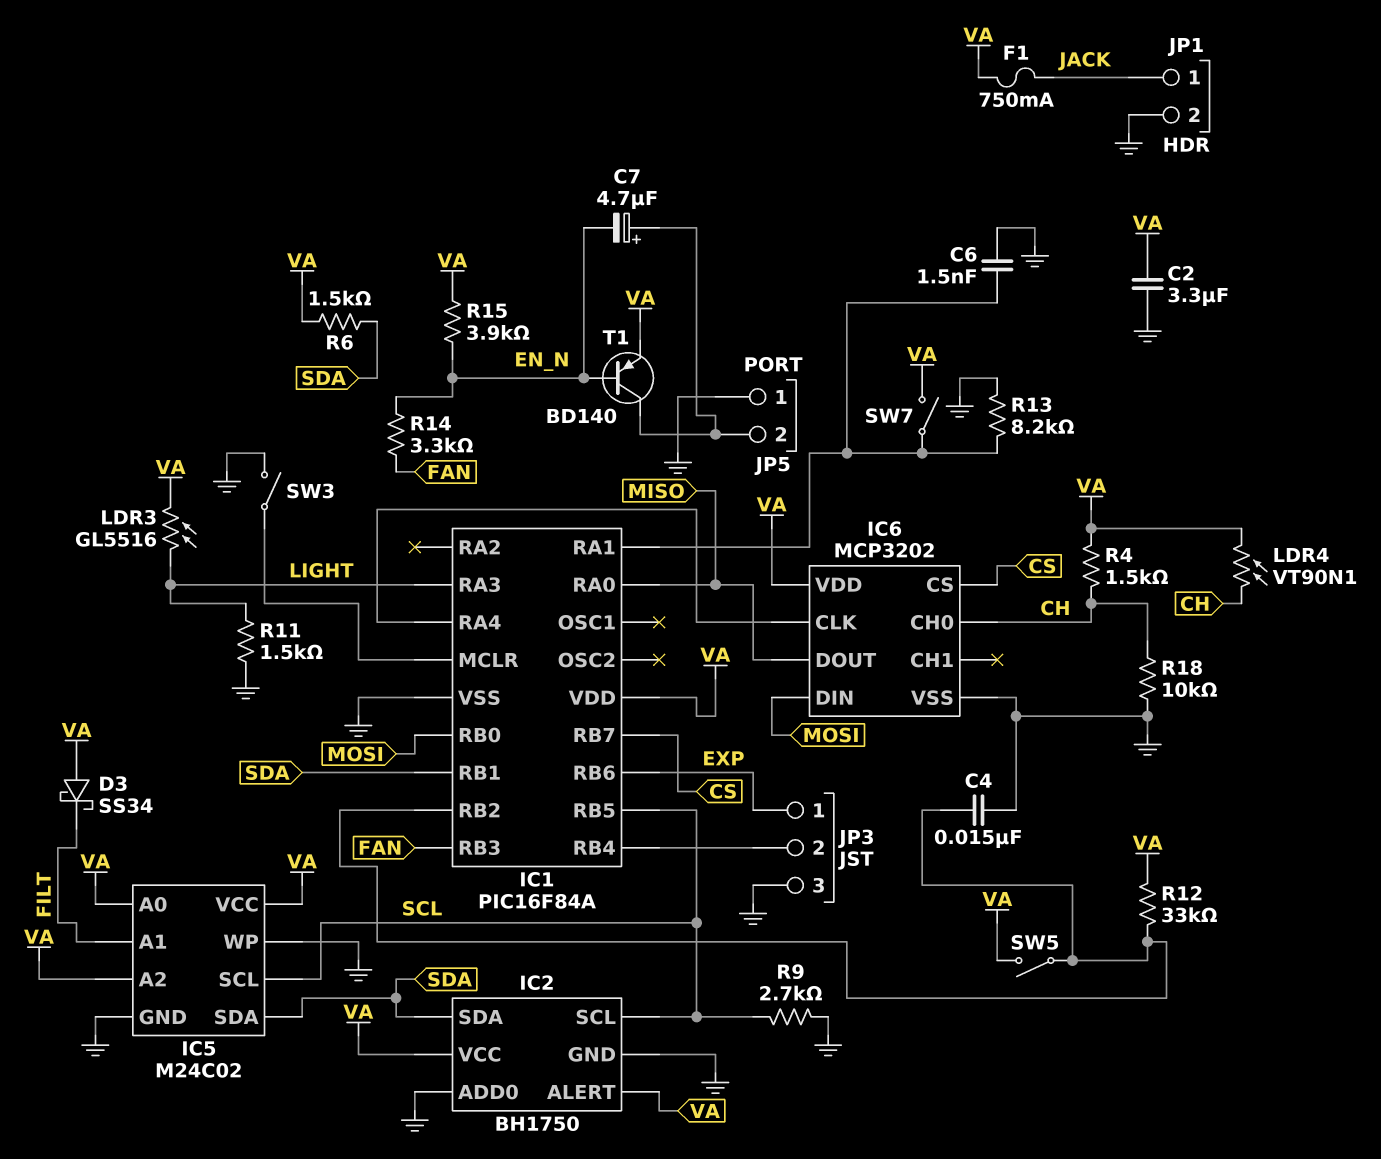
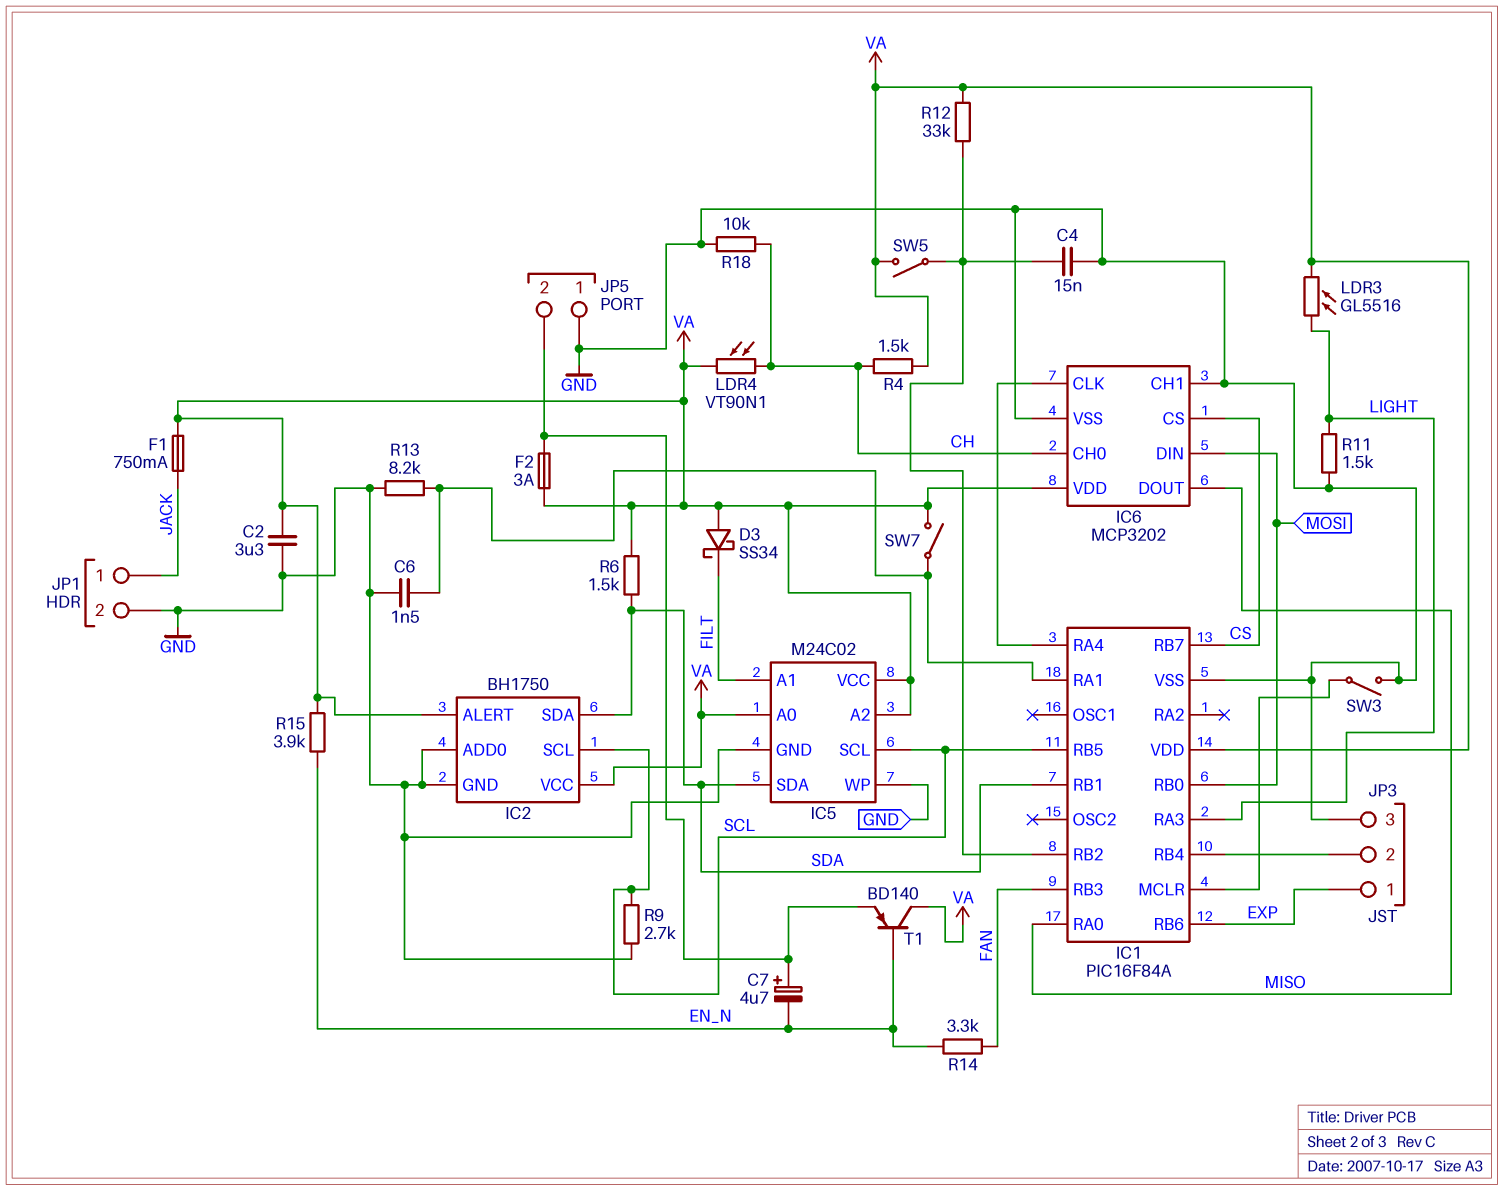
F2: none -> 3A (JP5/2, VA)
IC6 pin CH1: none -> GND
T1: PNP BD140 (B EN_N, C JP5/2, E VA) -> PNP BD140 (B EN_N, C VA, E JP5/2)

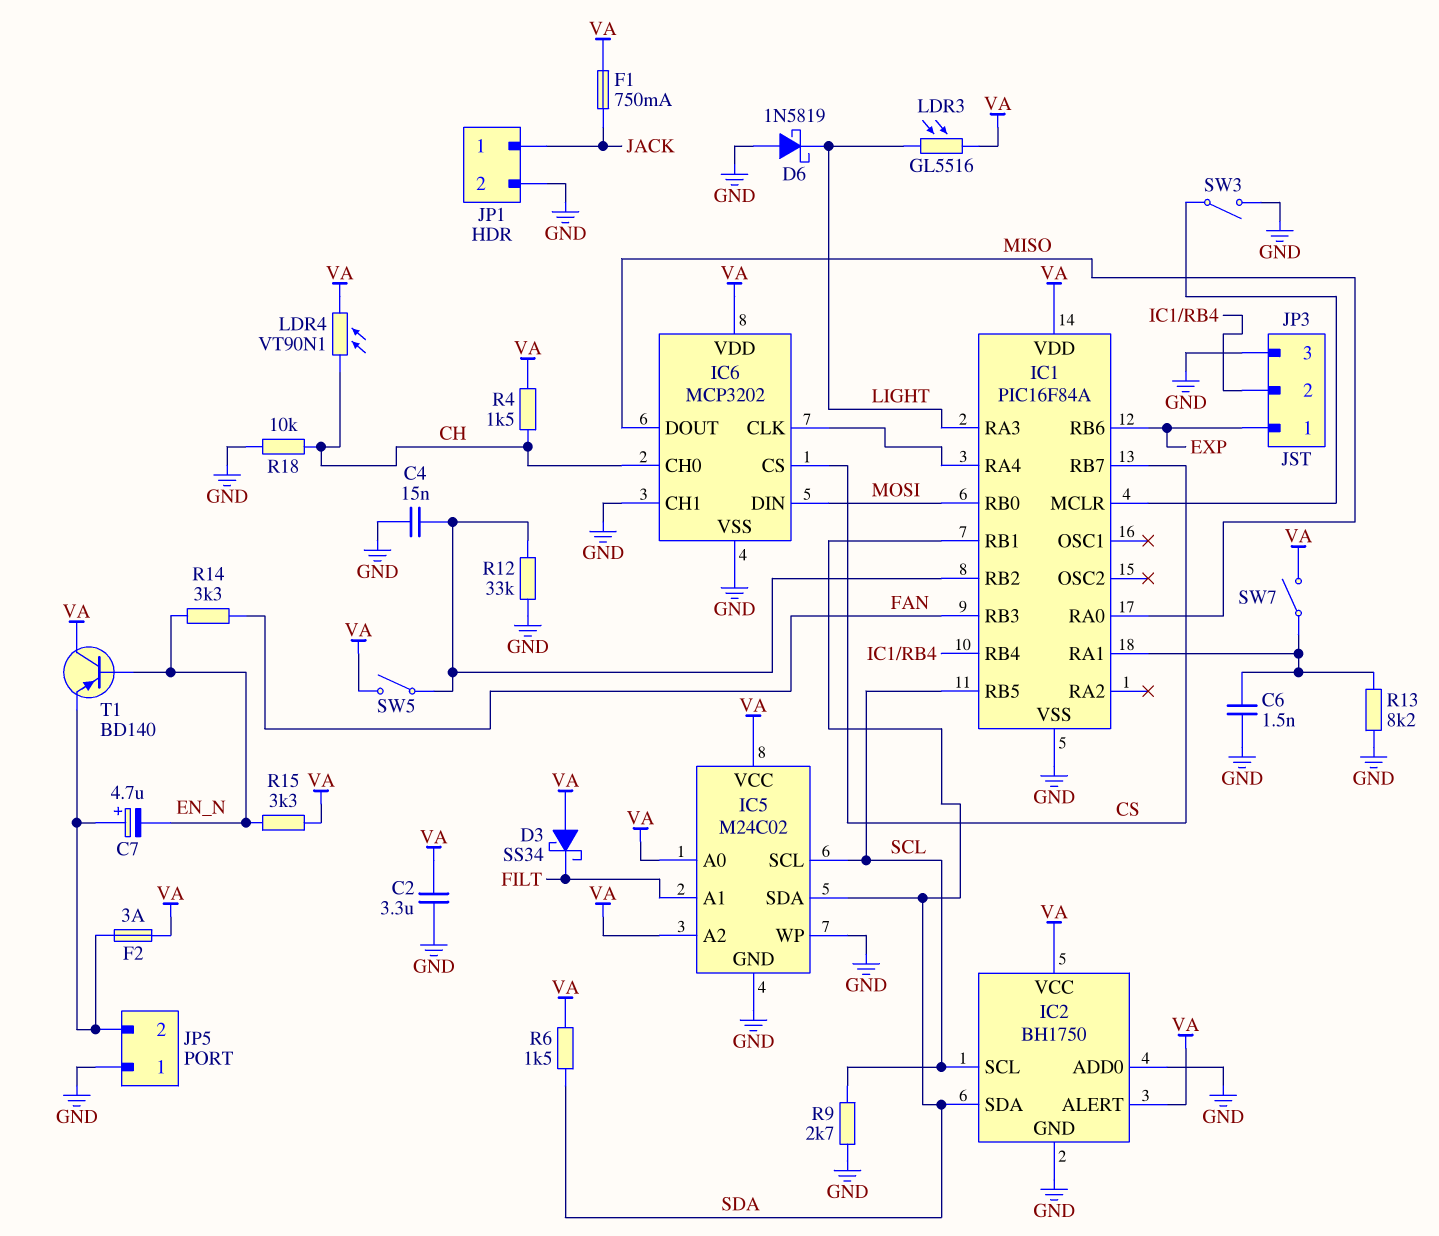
D6: none -> schottky 1N5819 (A GND, K LIGHT)
R11: 1.5k (GND, LIGHT) -> none
R12: 33k (IC1/RB2, VA) -> 33k (GND, IC1/RB2)
R15: 3.9k (EN_N, VA) -> 3.3k (EN_N, VA)

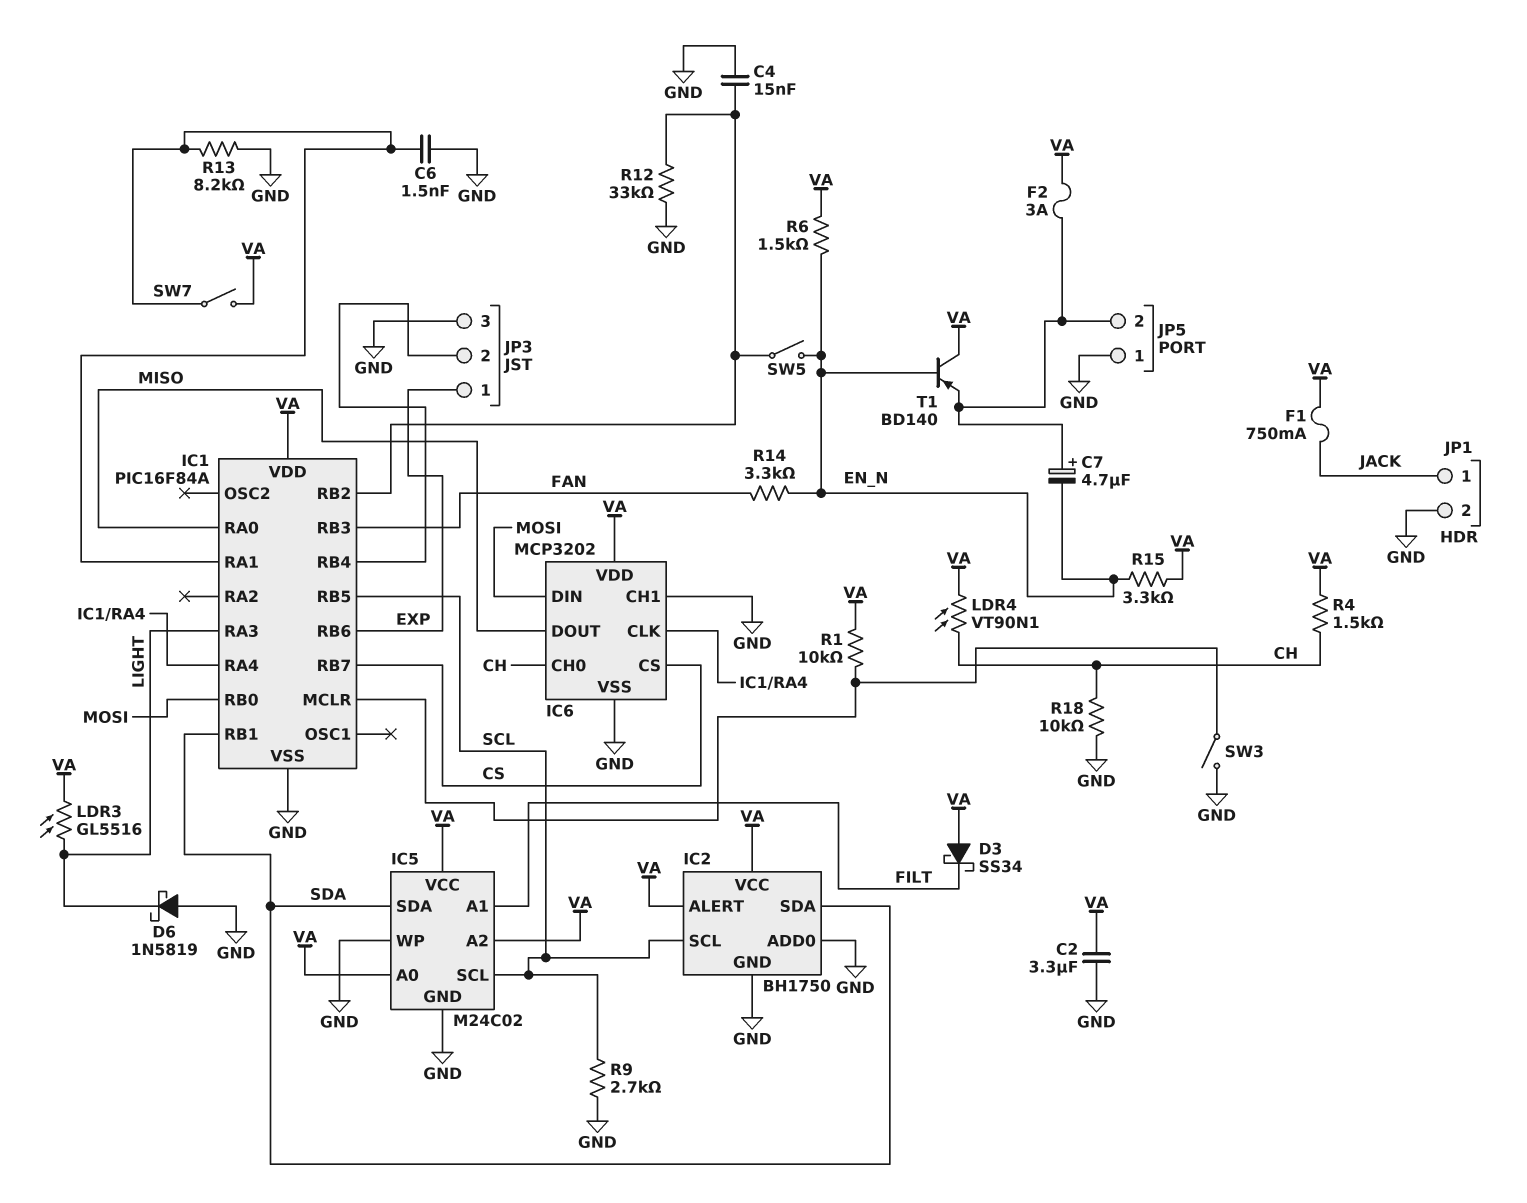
R1: none -> 10k (IC1/MCLR, VA)
R6: 1.5k (SDA, VA) -> 1.5k (EN_N, VA)
SW5: switch (IC1/RB2, VA) -> switch (EN_N, IC1/RB2)

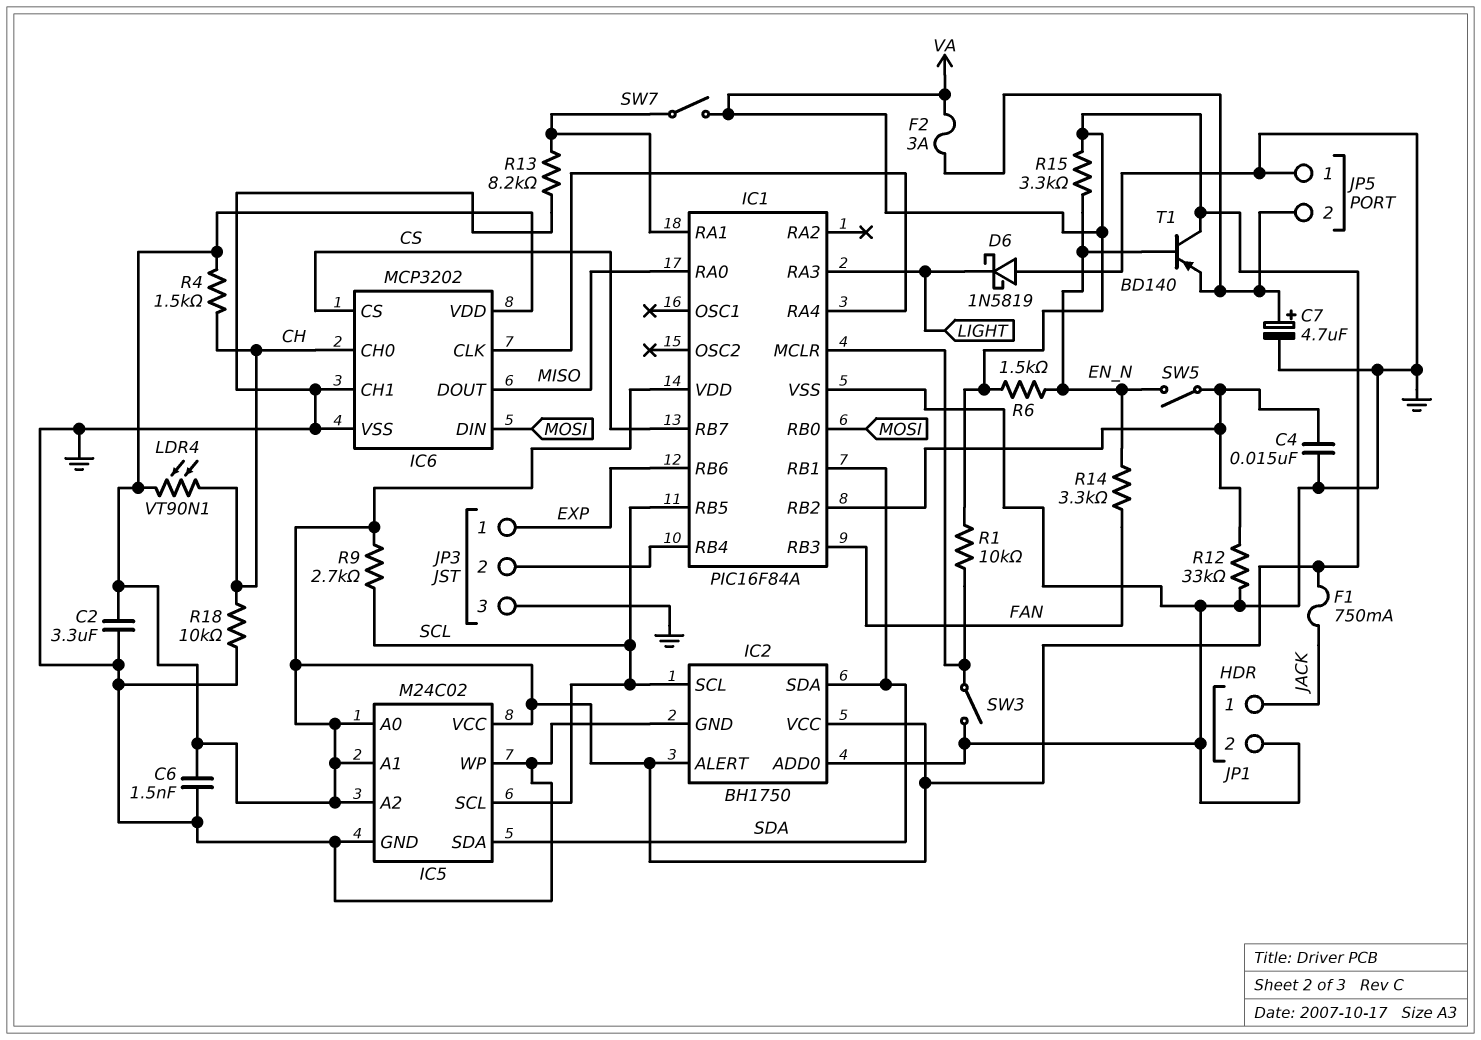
C6: 1.5nF (GND, IC1/RA1) -> 1.5nF (GND, VA)
C7: 4.7uF (plus JP5/2, minus EN_N) -> 4.7uF (plus JP5/2, minus GND)
D3: schottky SS34 (A VA, K FILT) -> none
IC5 pin A1: FILT -> VA
LDR3: GL5516 (LIGHT, VA) -> none
R9: 2.7k (GND, SCL) -> 2.7k (SCL, VA)

